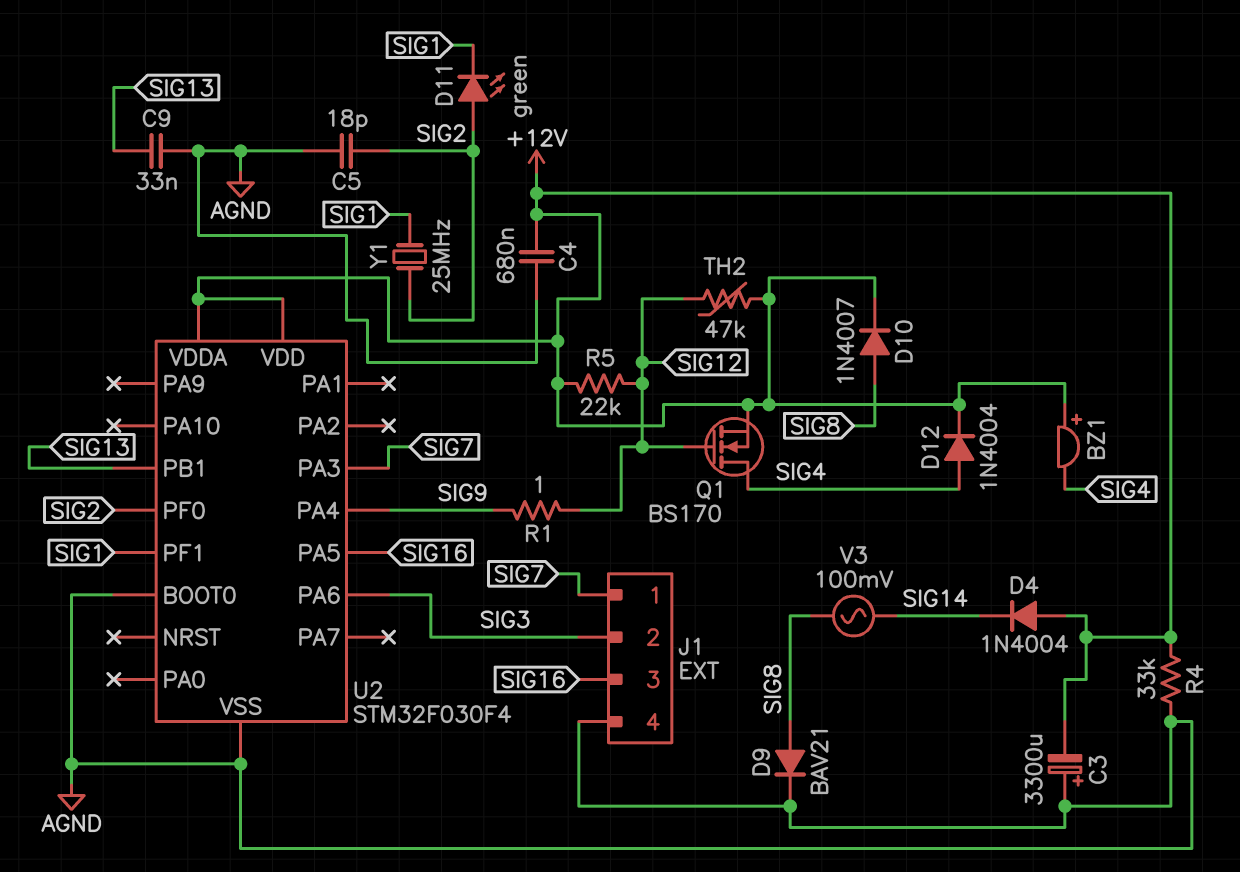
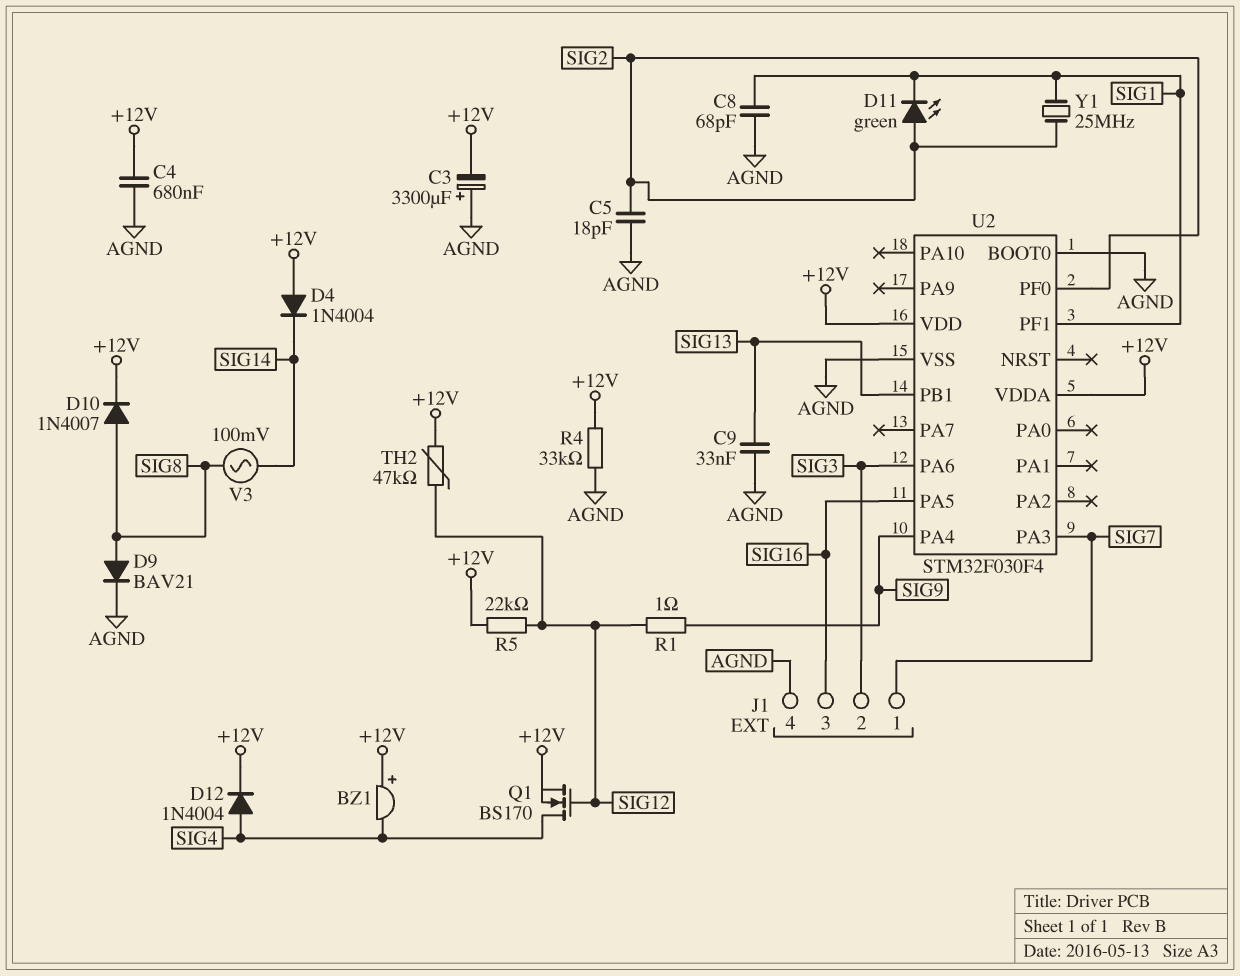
C8: none -> 68pF (AGND, SIG1)

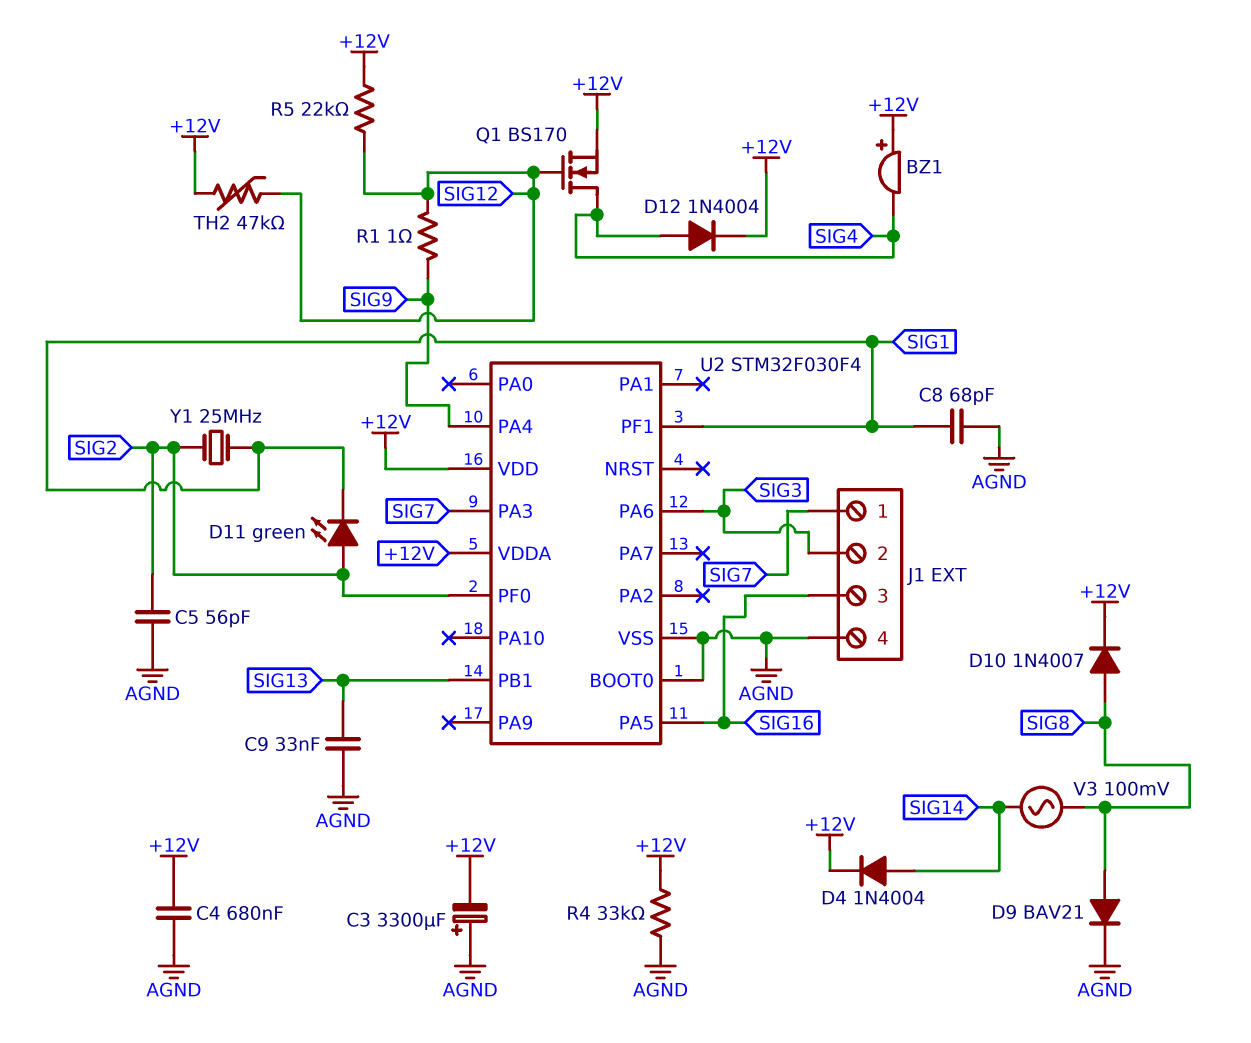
C5: 18pF (AGND, SIG2) -> 56pF (AGND, SIG2)
D4: diode 1N4004 (A +12V, K SIG14) -> diode 1N4004 (A SIG14, K +12V)

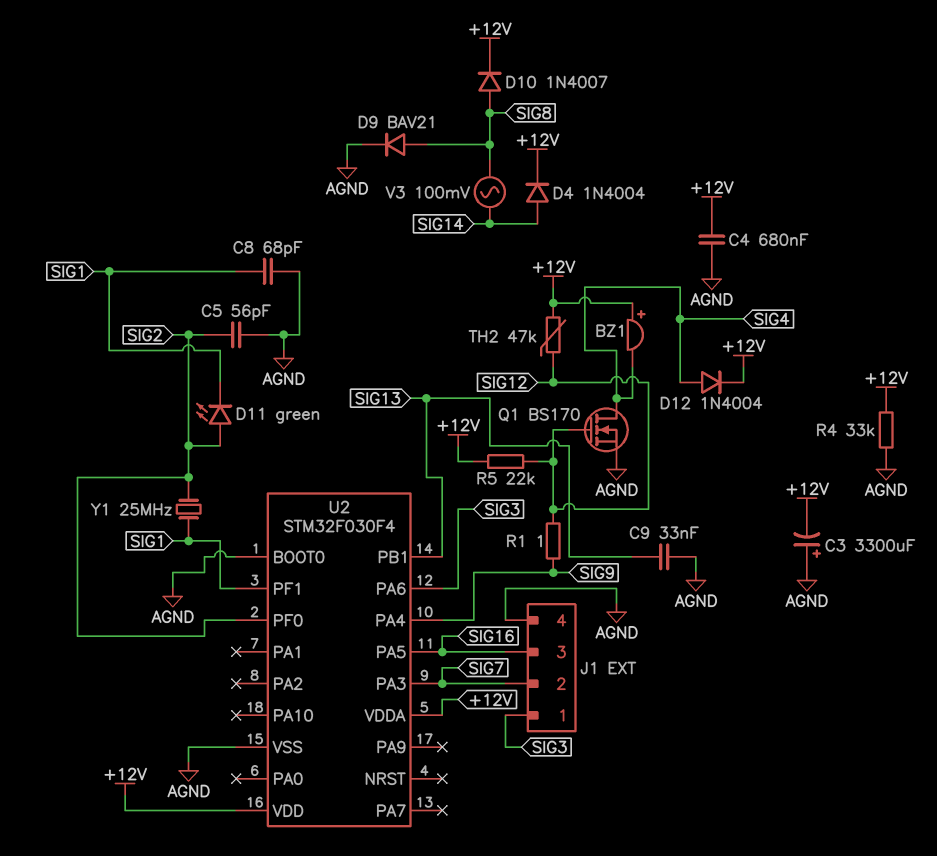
J1 pin 1: SIG7 -> SIG3
J1 pin 2: SIG3 -> SIG7
Q1: NMOS BS170 (G SIG12, D SIG4, S +12V) -> NMOS BS170 (G SIG12, D SIG4, S AGND)

